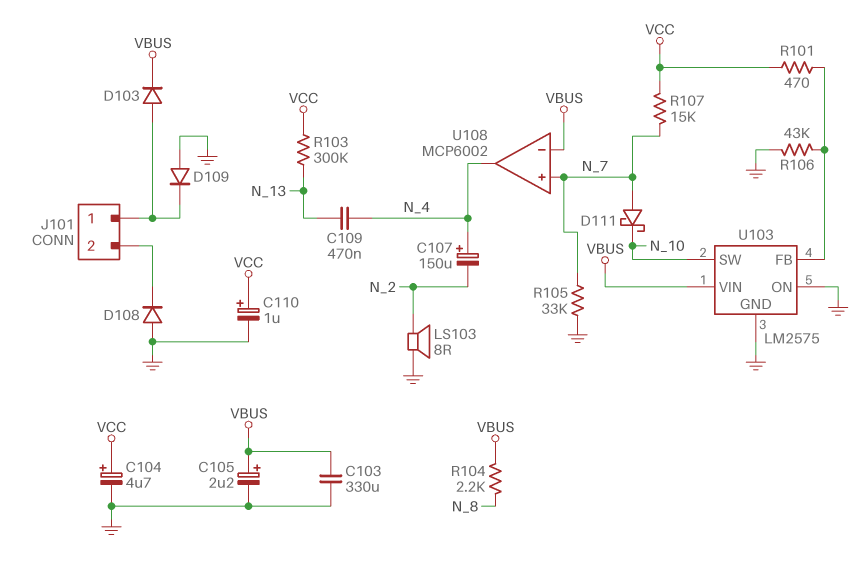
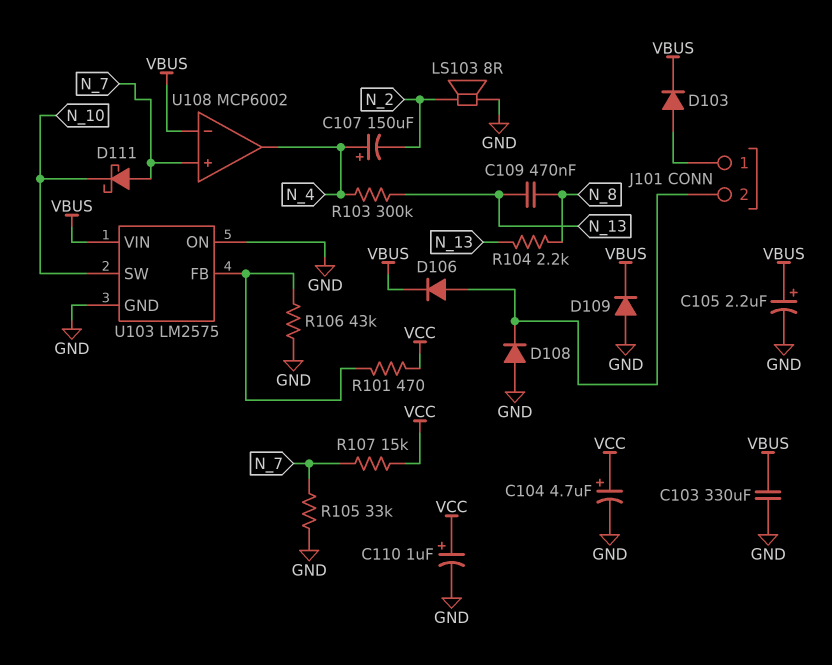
C109: 470nF (N_4, N_13) -> 470nF (N_8, N_13)
D106: none -> diode (A J101/2, K VBUS)
D109: diode (A GND, K J101/1) -> diode (A GND, K VBUS)
R103: 300k (N_13, VCC) -> 300k (N_4, N_13)
R104: 2.2k (N_8, VBUS) -> 2.2k (N_8, N_13)

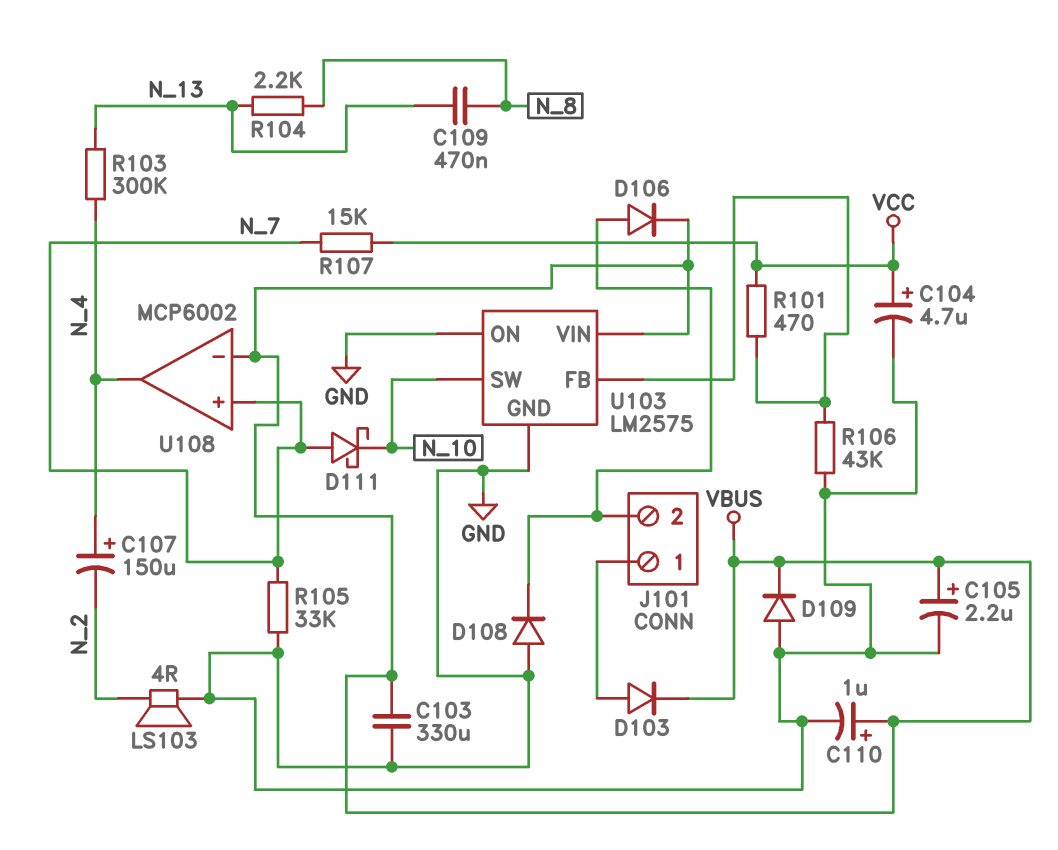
C110: 1uF (plus VCC, minus GND) -> 1uF (plus VBUS, minus GND)
LS103: speaker 8R (GND, N_2) -> speaker 4R (GND, N_2)

